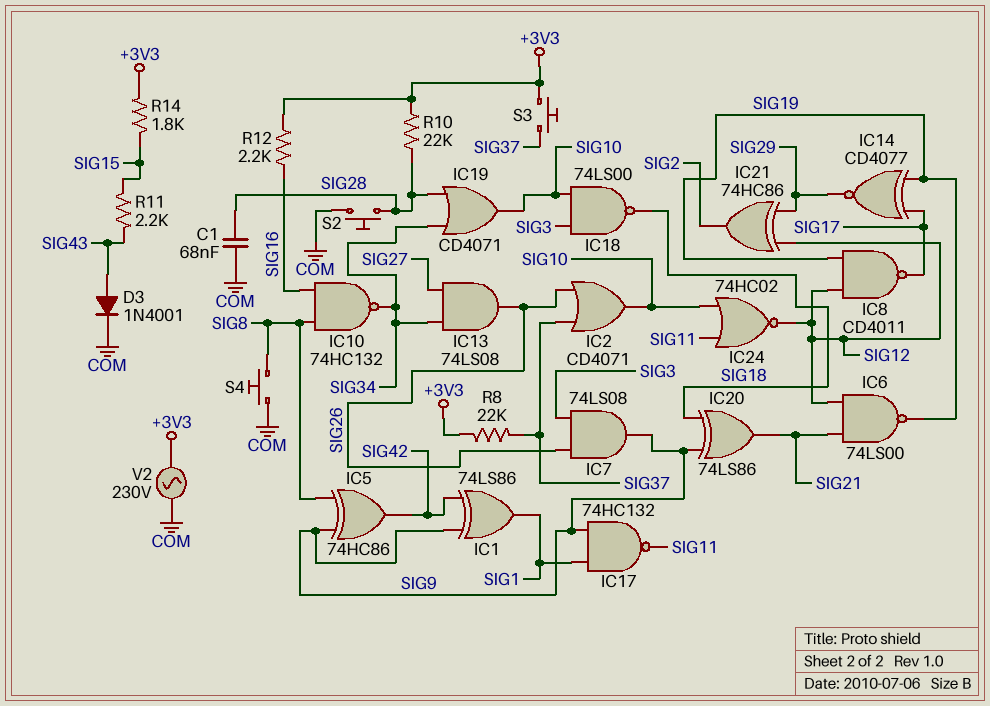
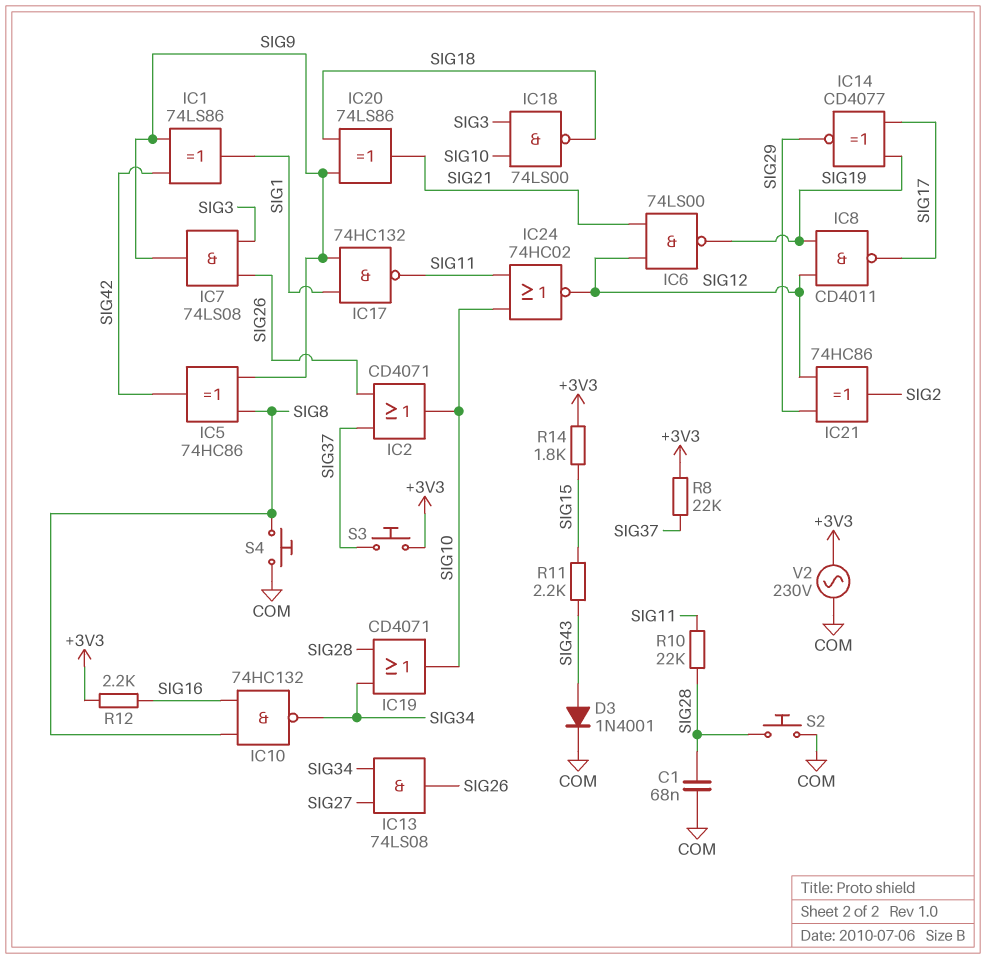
R10: 22k (+3V3, SIG28) -> 22k (SIG11, SIG28)

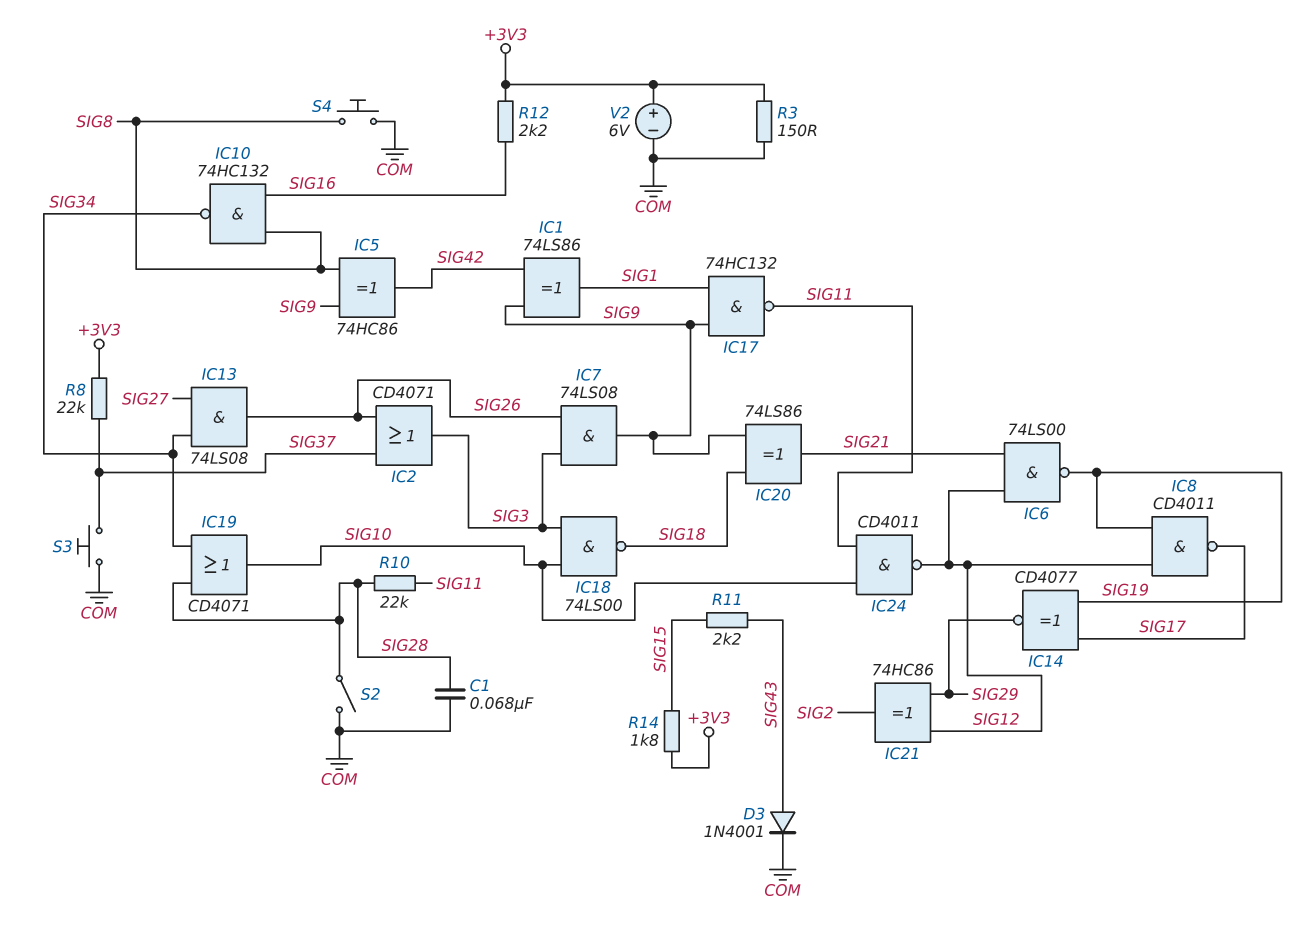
IC2: OR CD4071 (in SIG26, in SIG37, out SIG10) -> OR CD4071 (in SIG26, in SIG37, out SIG3)
IC24: NOR 74HC02 (in SIG10, in SIG11, out SIG12) -> NAND CD4011 (in SIG10, in SIG11, out SIG12)
R3: none -> 150 (+3V3, COM)
S2: button (COM, SIG28) -> switch (COM, SIG28)
S3: button (+3V3, SIG37) -> button (COM, SIG37)
V2: AC 230V (+3V3, COM) -> 6V (plus +3V3, minus COM)

